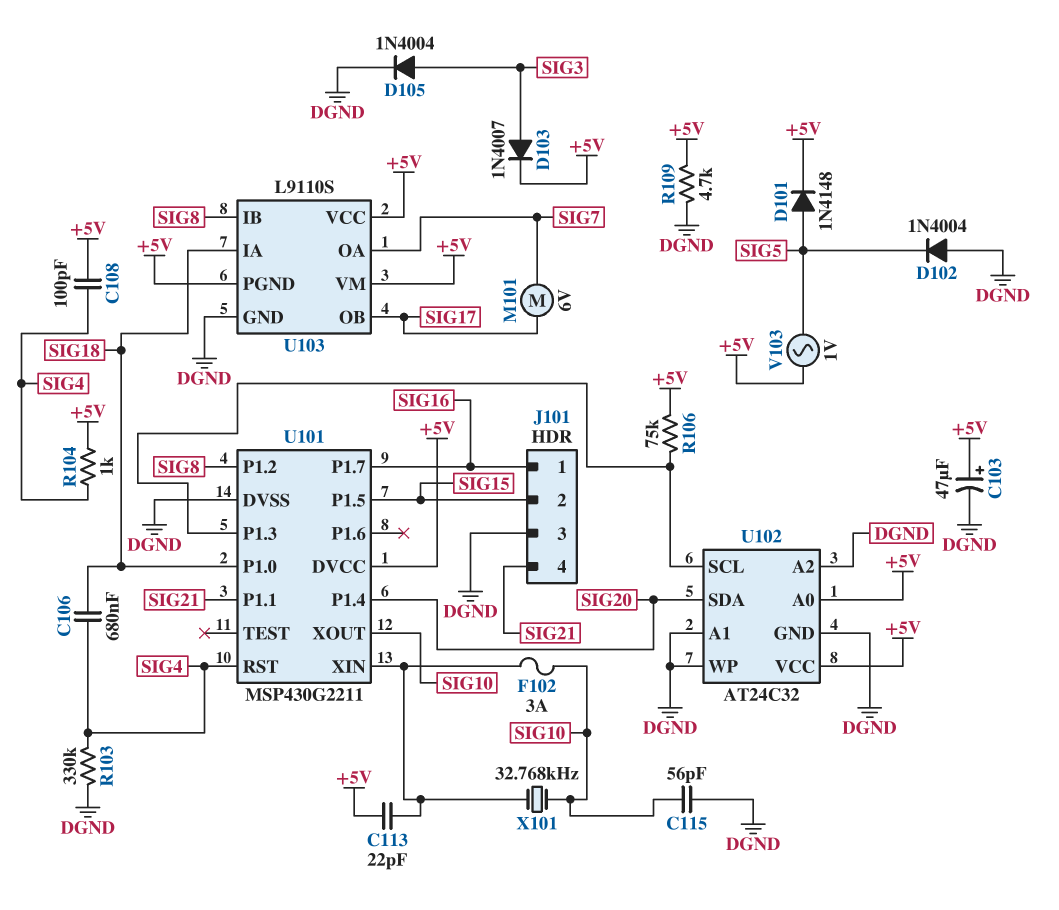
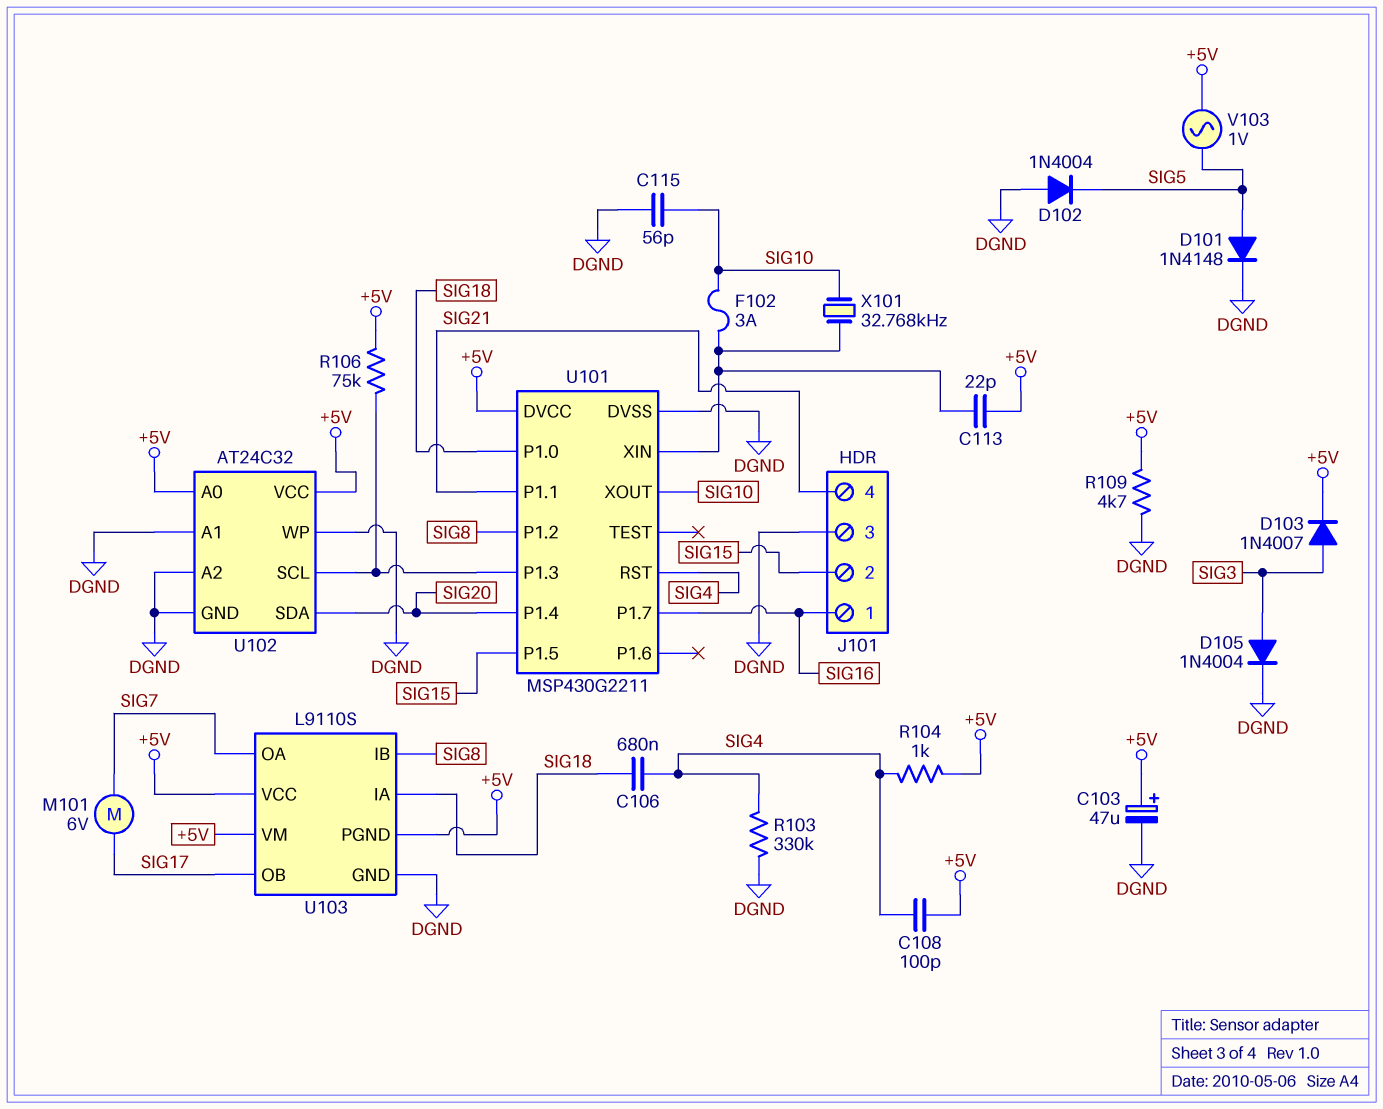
D101: diode 1N4148 (A SIG5, K +5V) -> diode 1N4148 (A SIG5, K DGND)

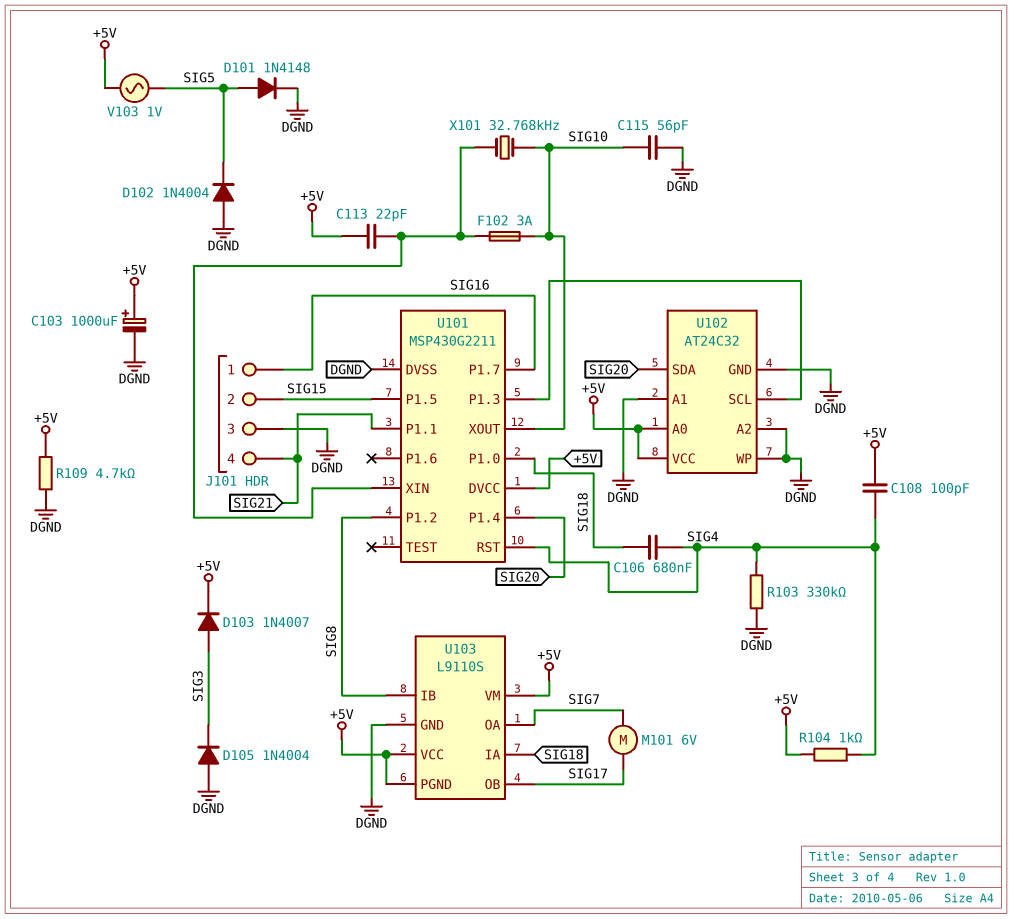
C103: 47uF (plus +5V, minus DGND) -> 1000uF (plus +5V, minus DGND)
D105: diode 1N4004 (A SIG3, K DGND) -> diode 1N4004 (A DGND, K SIG3)
R106: 75k (+5V, U101/P1.3) -> none

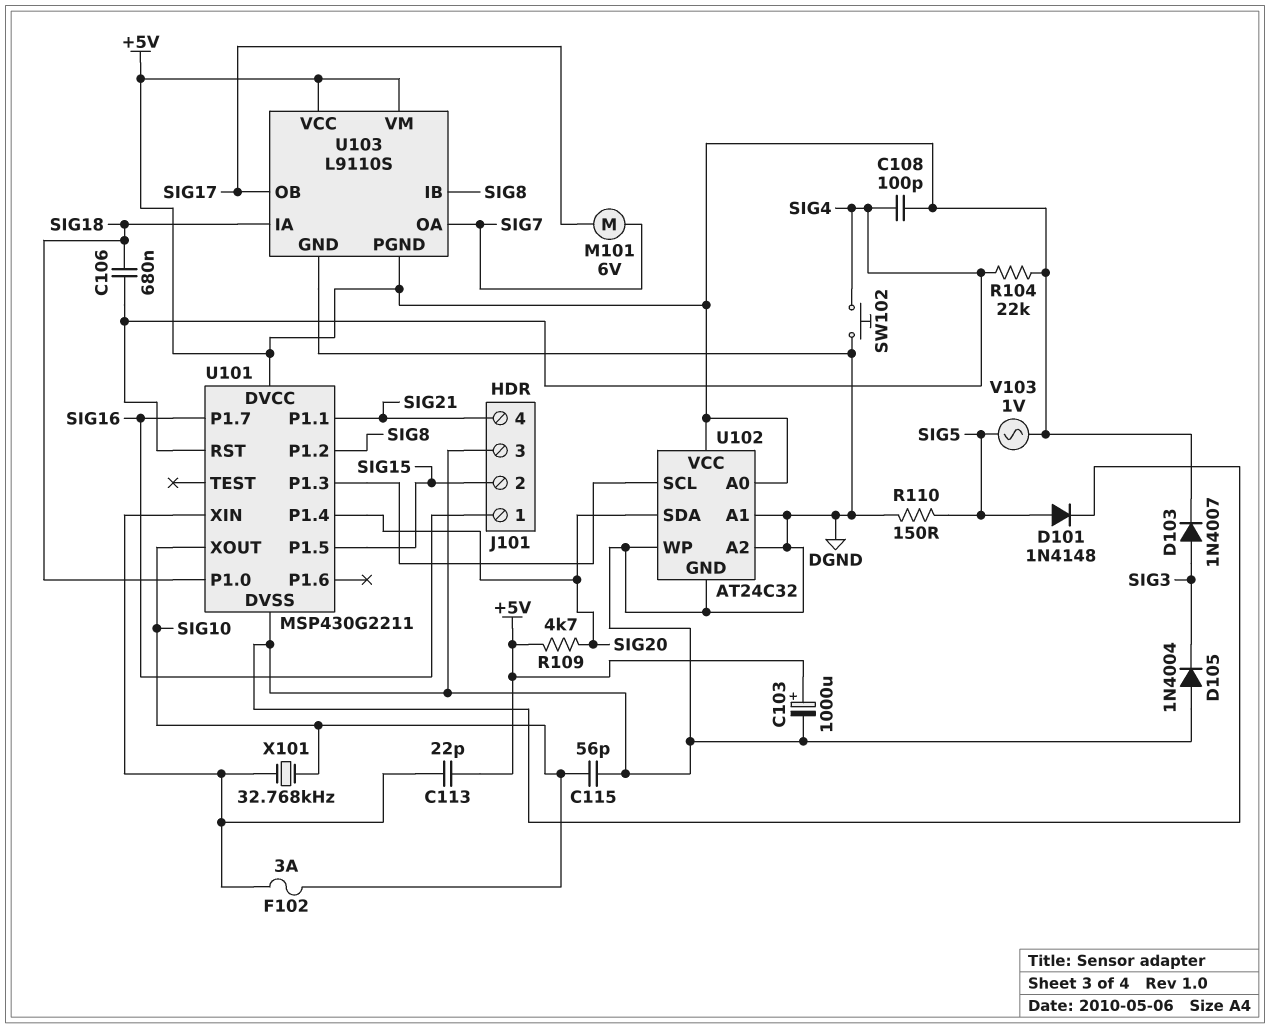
D102: diode 1N4004 (A DGND, K SIG5) -> none
R103: 330k (DGND, SIG4) -> none
R104: 1k (+5V, SIG4) -> 22k (+5V, SIG4)
R109: 4.7k (+5V, DGND) -> 4.7k (+5V, SIG20)
R110: none -> 150 (DGND, SIG5)
SW102: none -> button (DGND, SIG4)

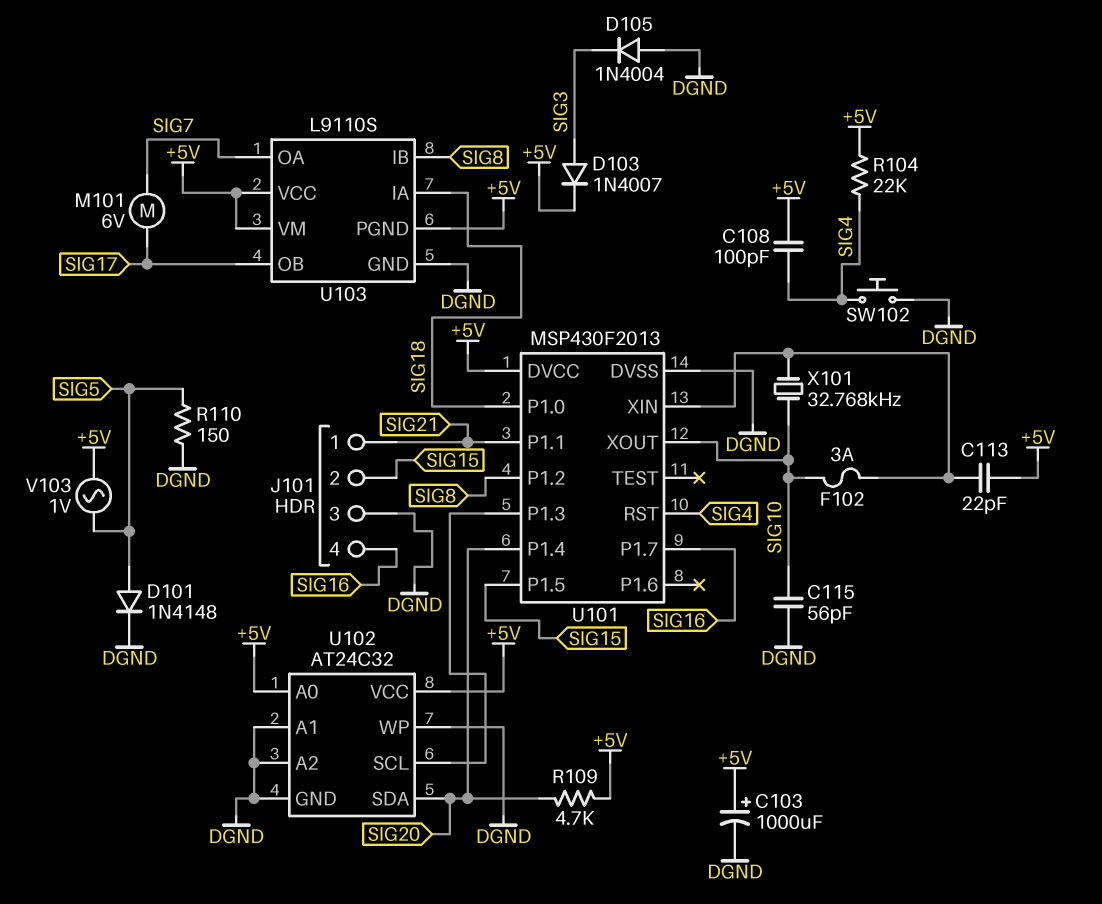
C106: 680nF (SIG4, SIG18) -> none
J101 pin 1: SIG16 -> SIG21
J101 pin 4: SIG21 -> SIG16
U101: MSP430G2211 -> MSP430F2013

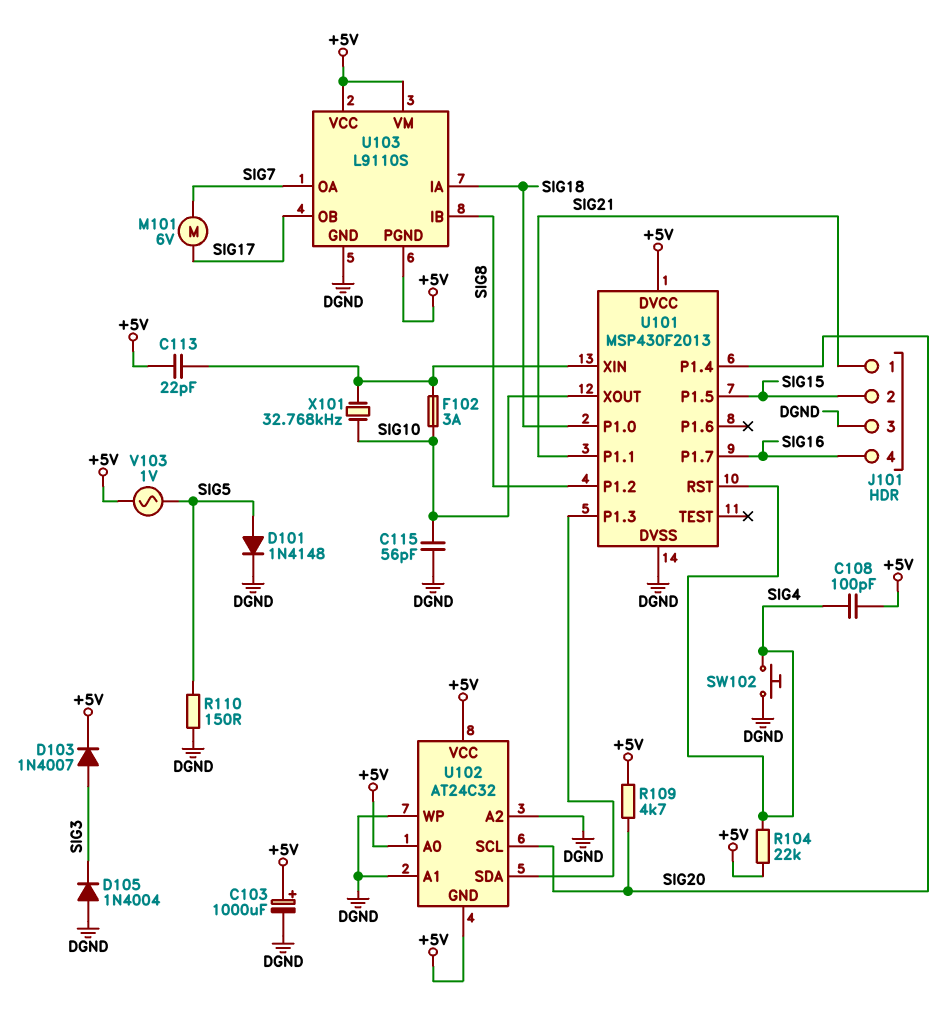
U102 pin GND: DGND -> +5V
U102 pin SCL: U101/P1.3 -> SIG20
U102 pin SDA: SIG20 -> U101/P1.3

